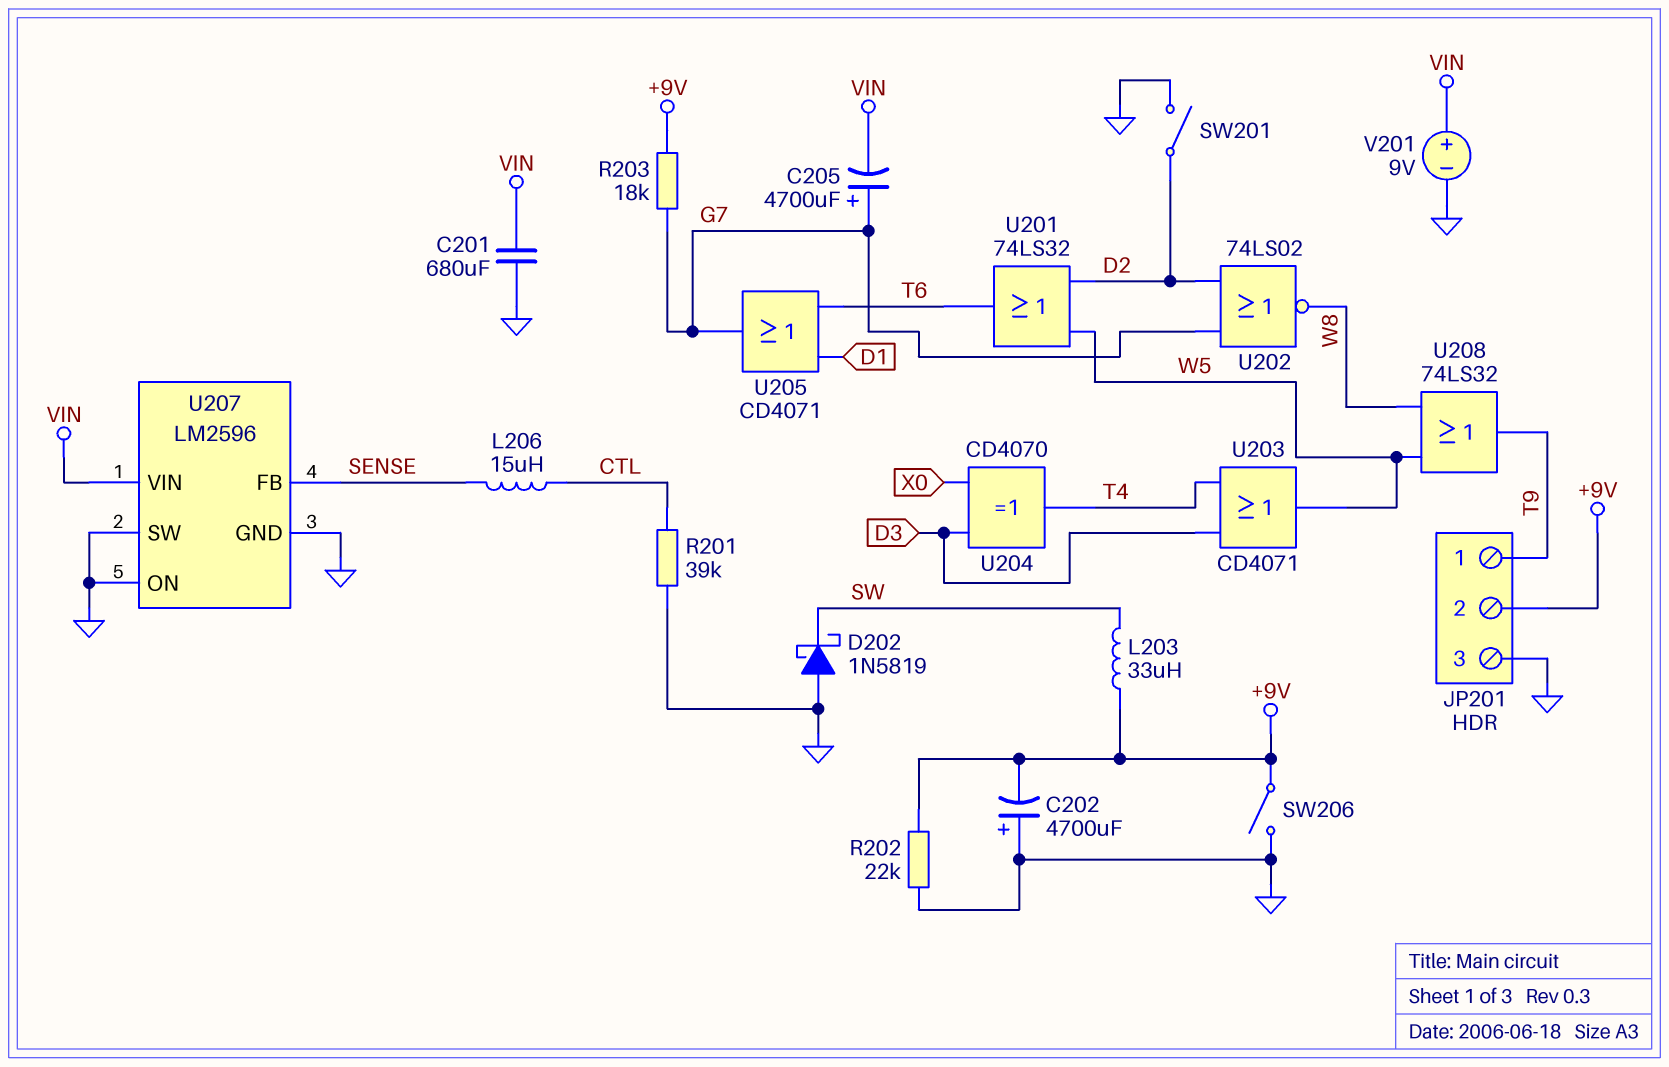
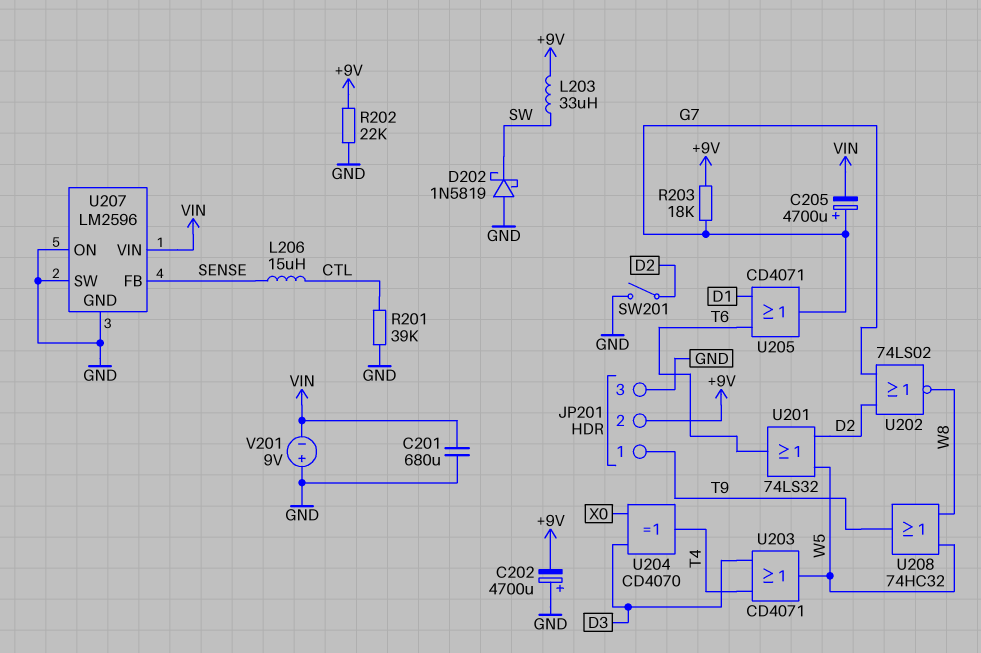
SW206: switch (+9V, GND) -> none
U208: OR 74LS32 (in W5, in W8, out T9) -> OR 74HC32 (in W5, in W8, out T9)
V201: 9V (plus VIN, minus GND) -> 9V (plus GND, minus VIN)

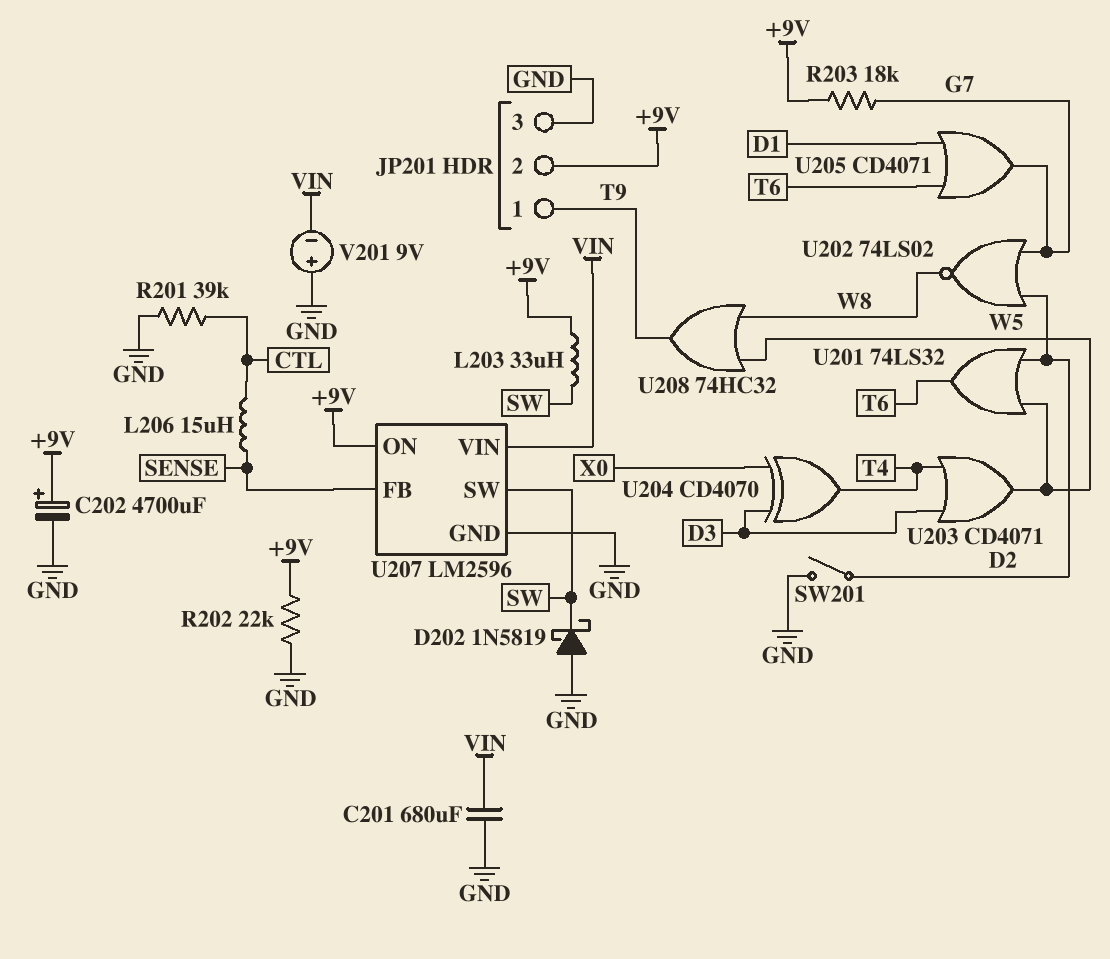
C202: 4700uF (plus GND, minus +9V) -> 4700uF (plus +9V, minus GND)
C205: 4700uF (plus G7, minus VIN) -> none
U207 pin ON: GND -> +9V
U207 pin SW: GND -> SW

